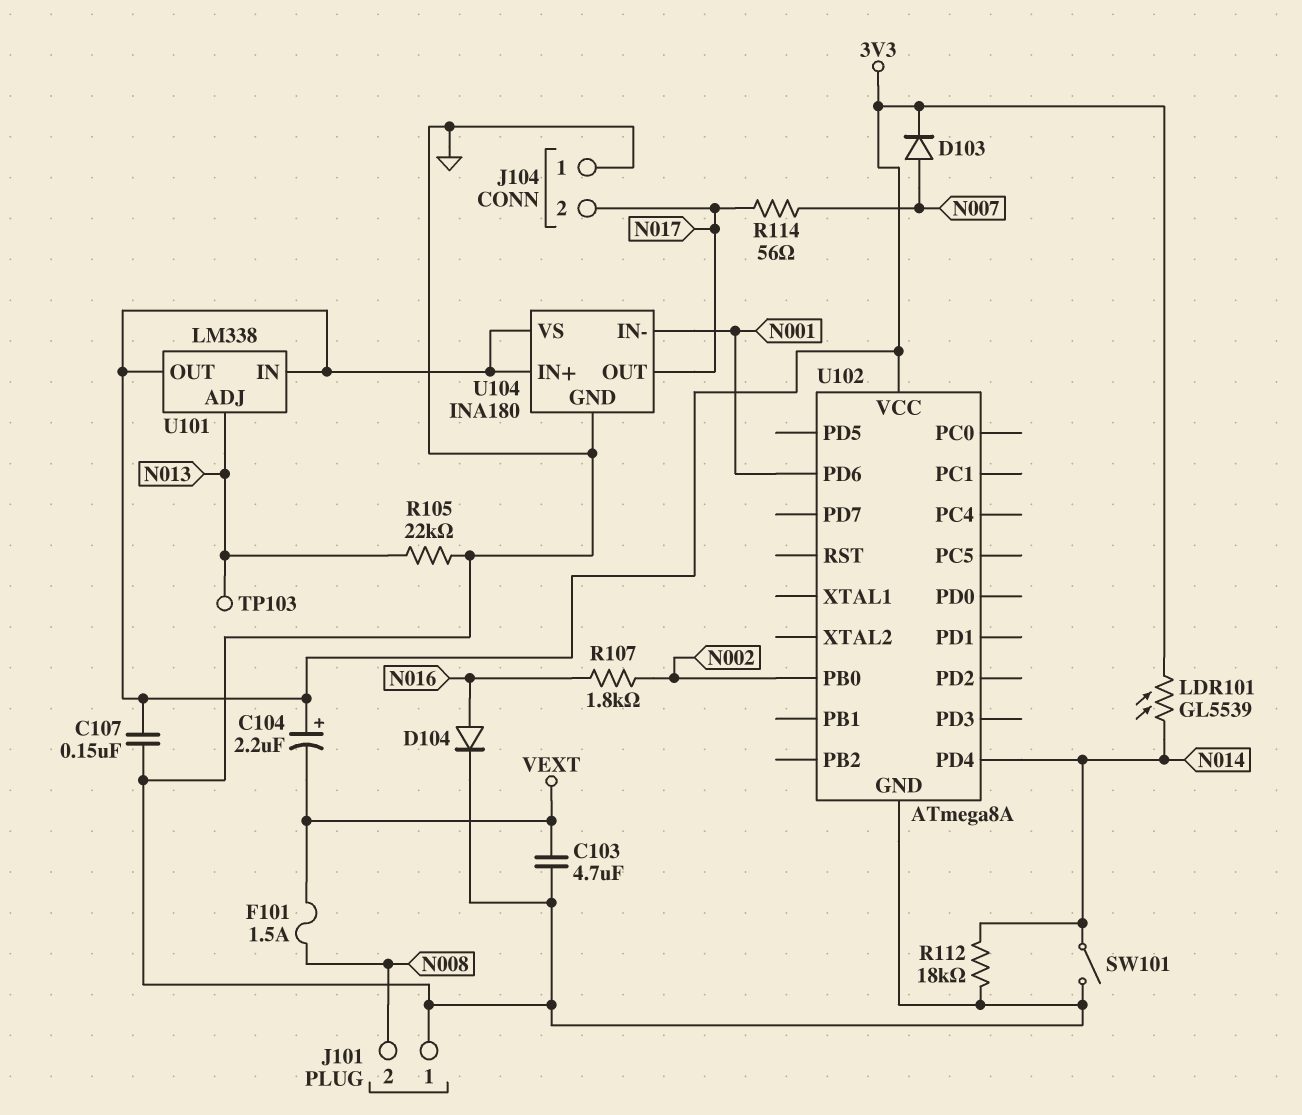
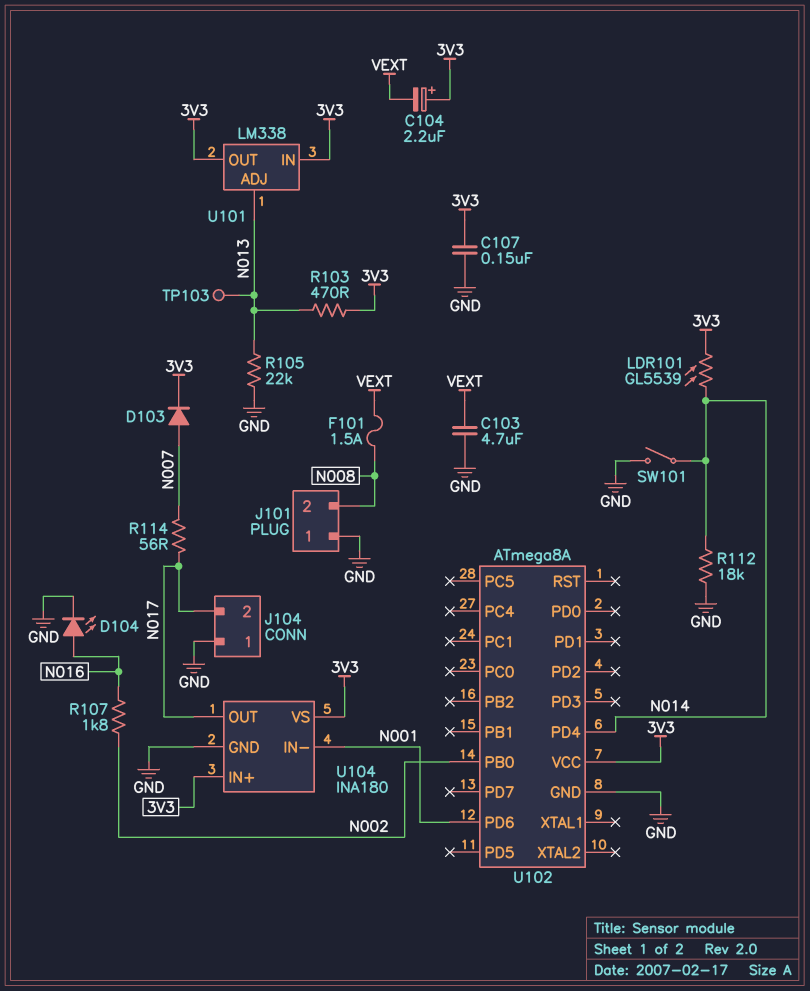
D104: diode (A N016, K GND) -> LED (A N016, K GND)
R103: none -> 470 (3V3, N013)

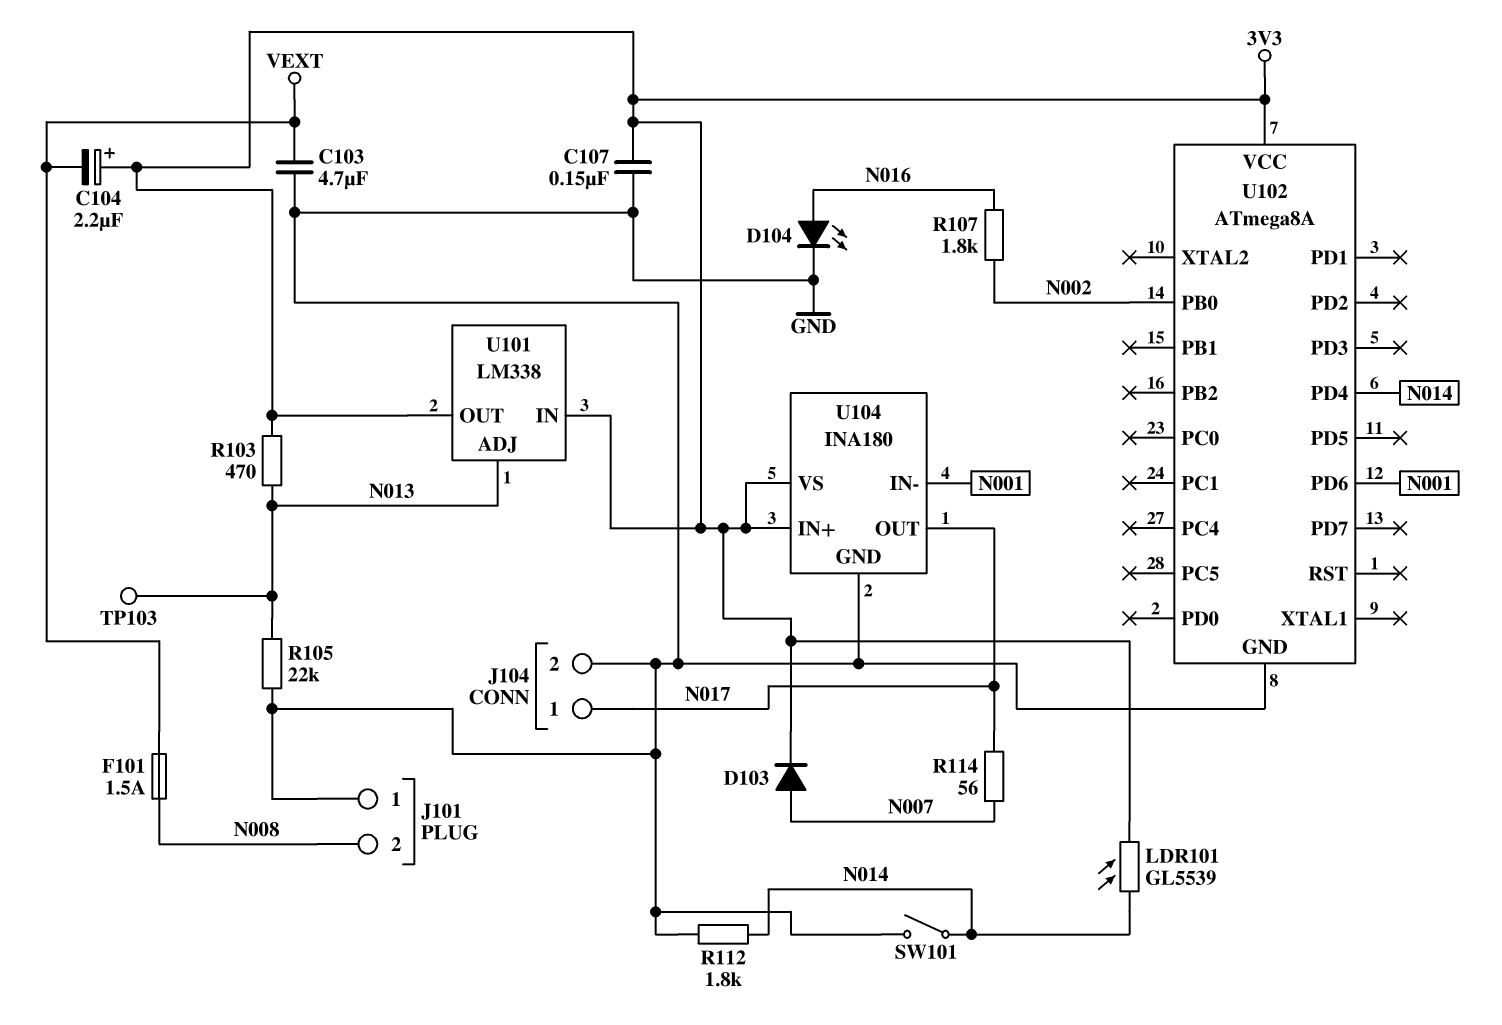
J104 pin 1: GND -> N017
J104 pin 2: N017 -> GND
R112: 18k (GND, N014) -> 1.8k (GND, N014)

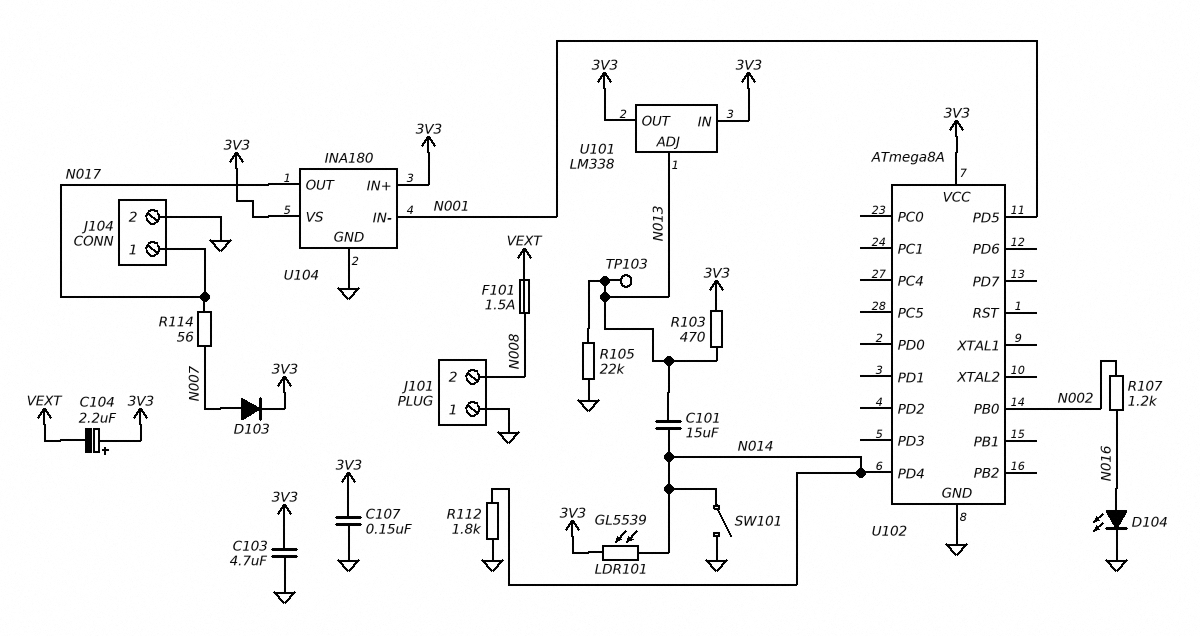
C101: none -> 15uF (N013, N014)
C103: 4.7uF (GND, VEXT) -> 4.7uF (3V3, GND)
R107: 1.8k (N002, N016) -> 1.2k (N002, N016)
U102 pin PD5: none -> N001
U102 pin PD6: N001 -> none

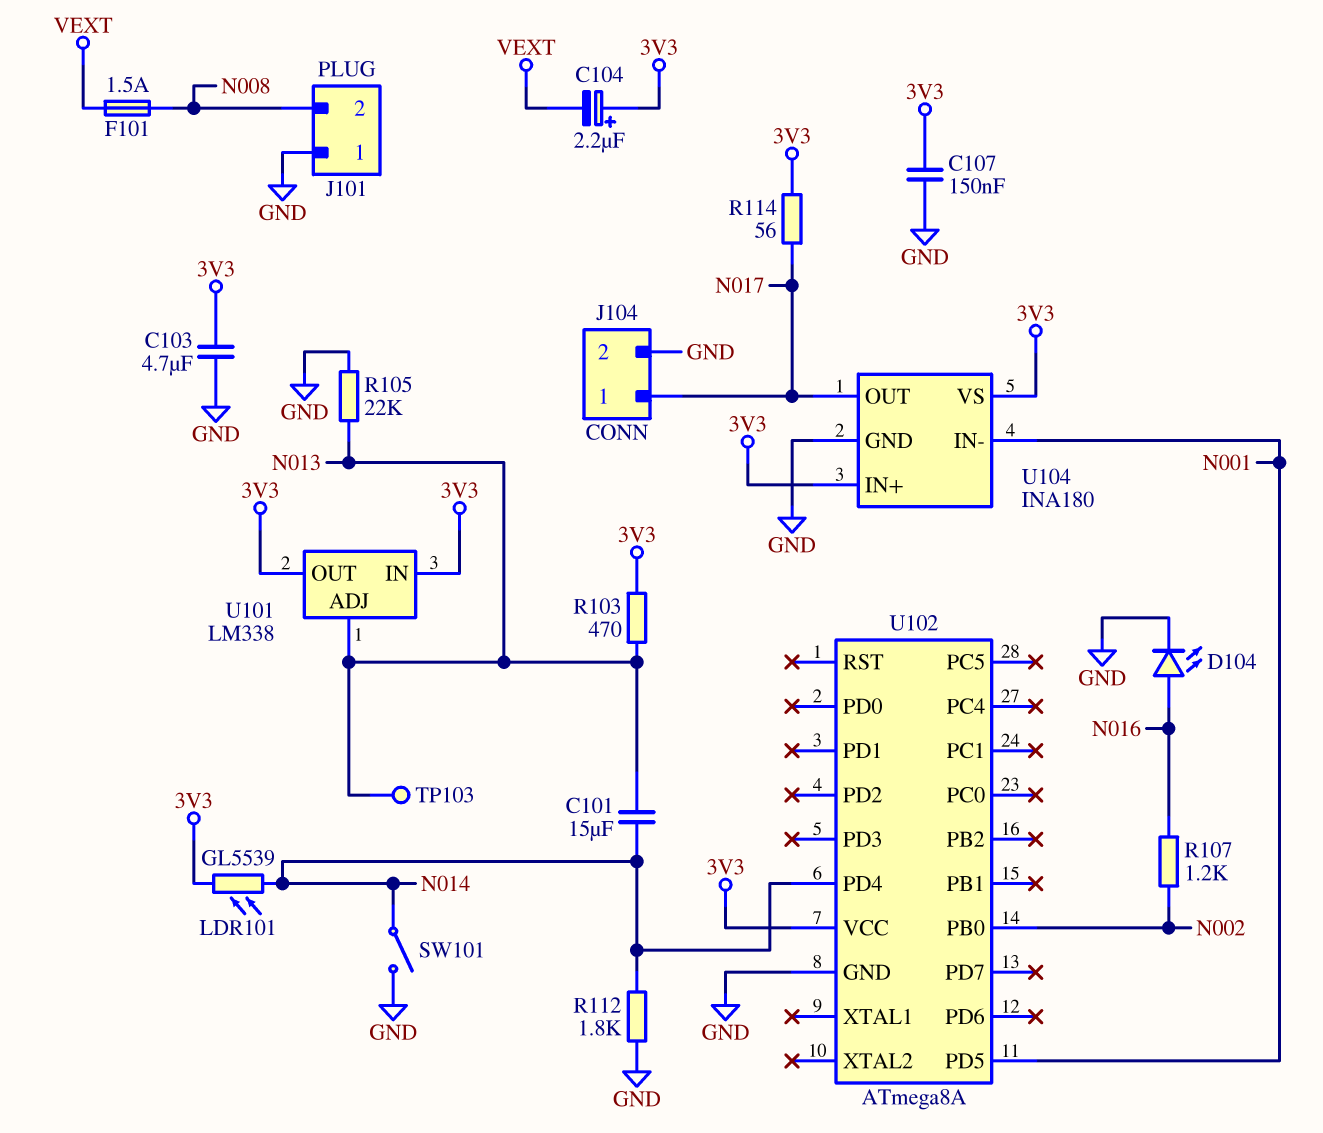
D103: diode (A N007, K 3V3) -> none
R114: 56 (N007, N017) -> 56 (3V3, N017)

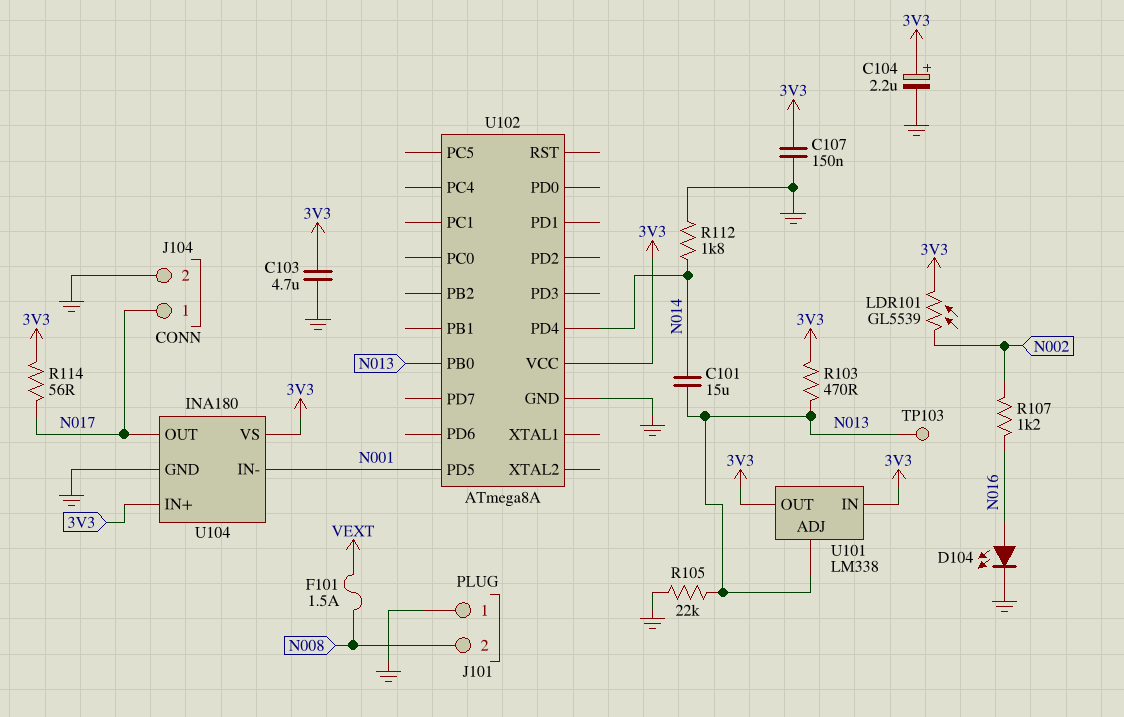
C104: 2.2uF (plus 3V3, minus VEXT) -> 2.2uF (plus 3V3, minus GND)
LDR101: GL5539 (3V3, N014) -> GL5539 (3V3, N002)
SW101: switch (GND, N014) -> none
U102 pin PB0: N002 -> N013

